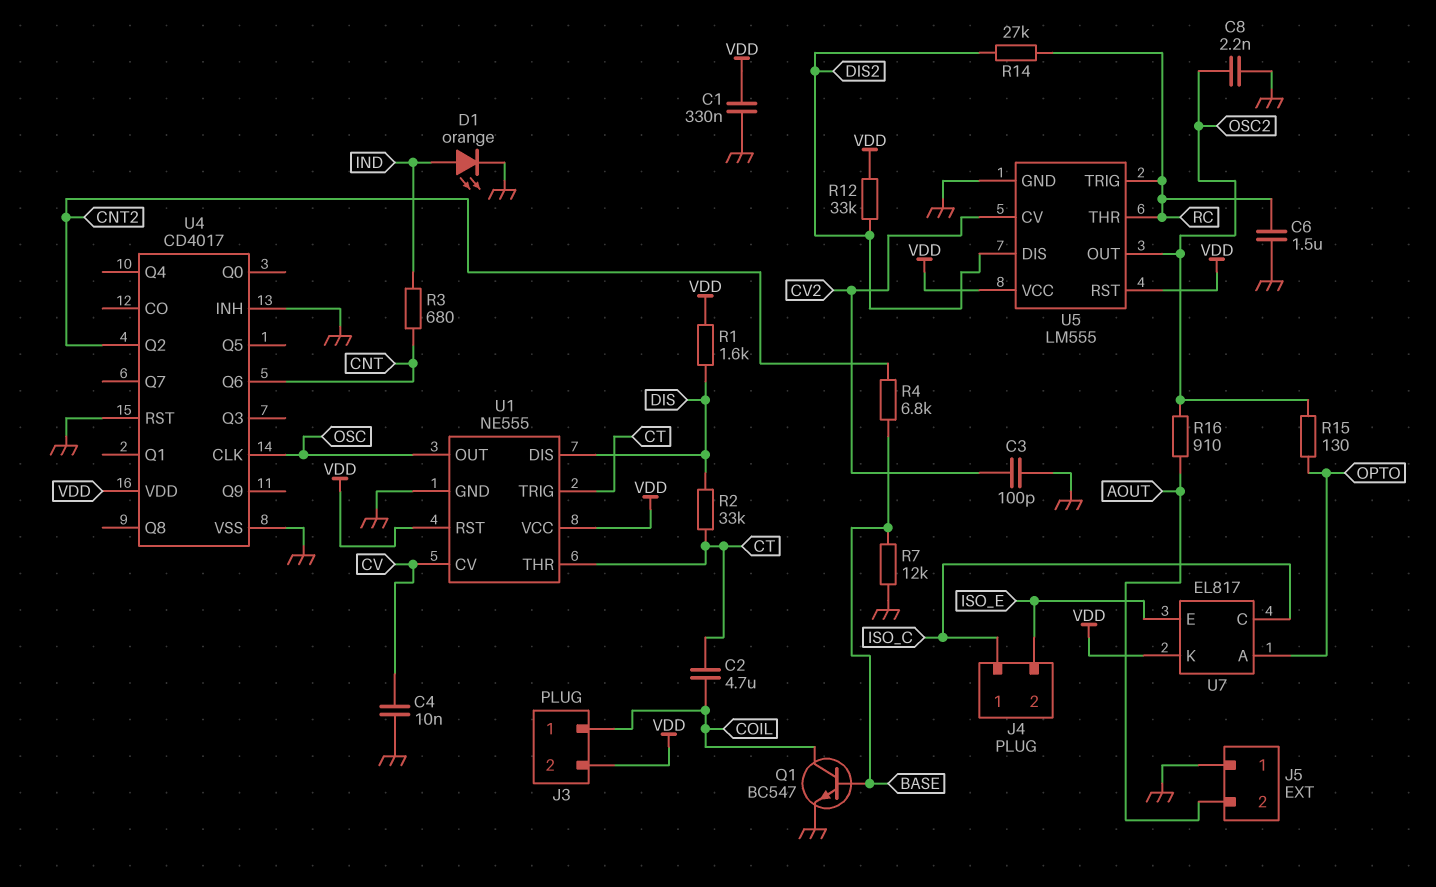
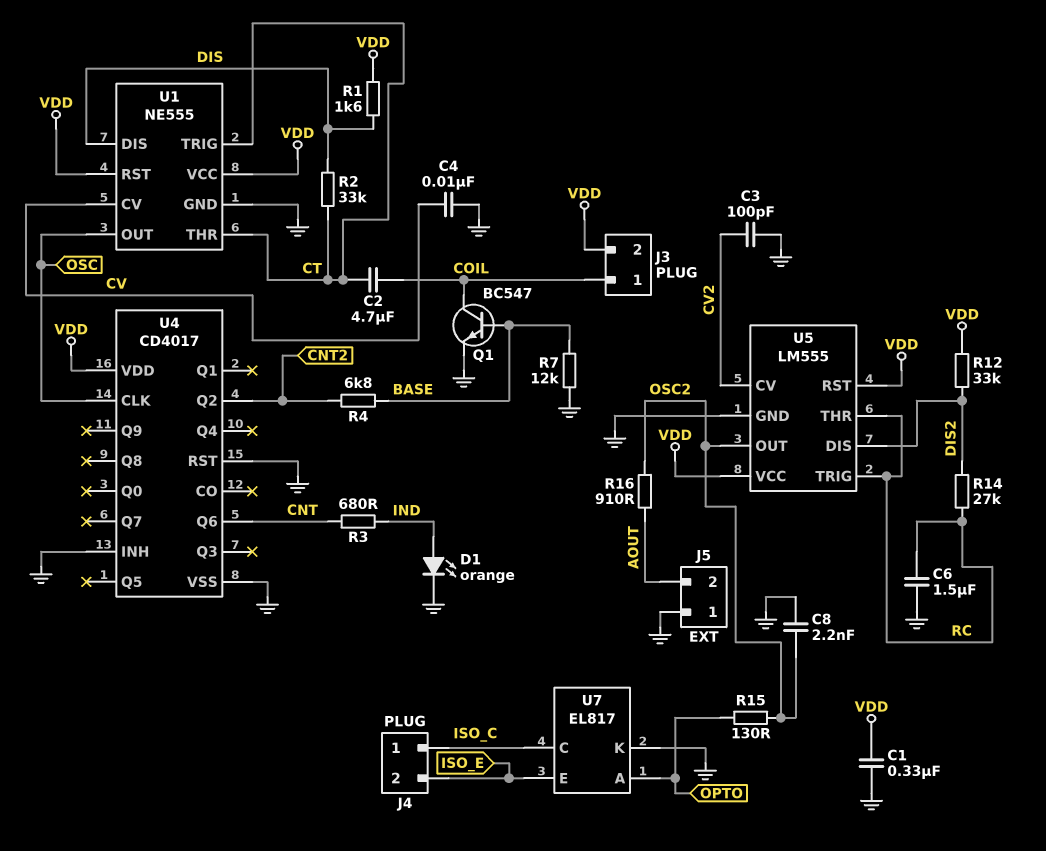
U7 pin K: VDD -> GND

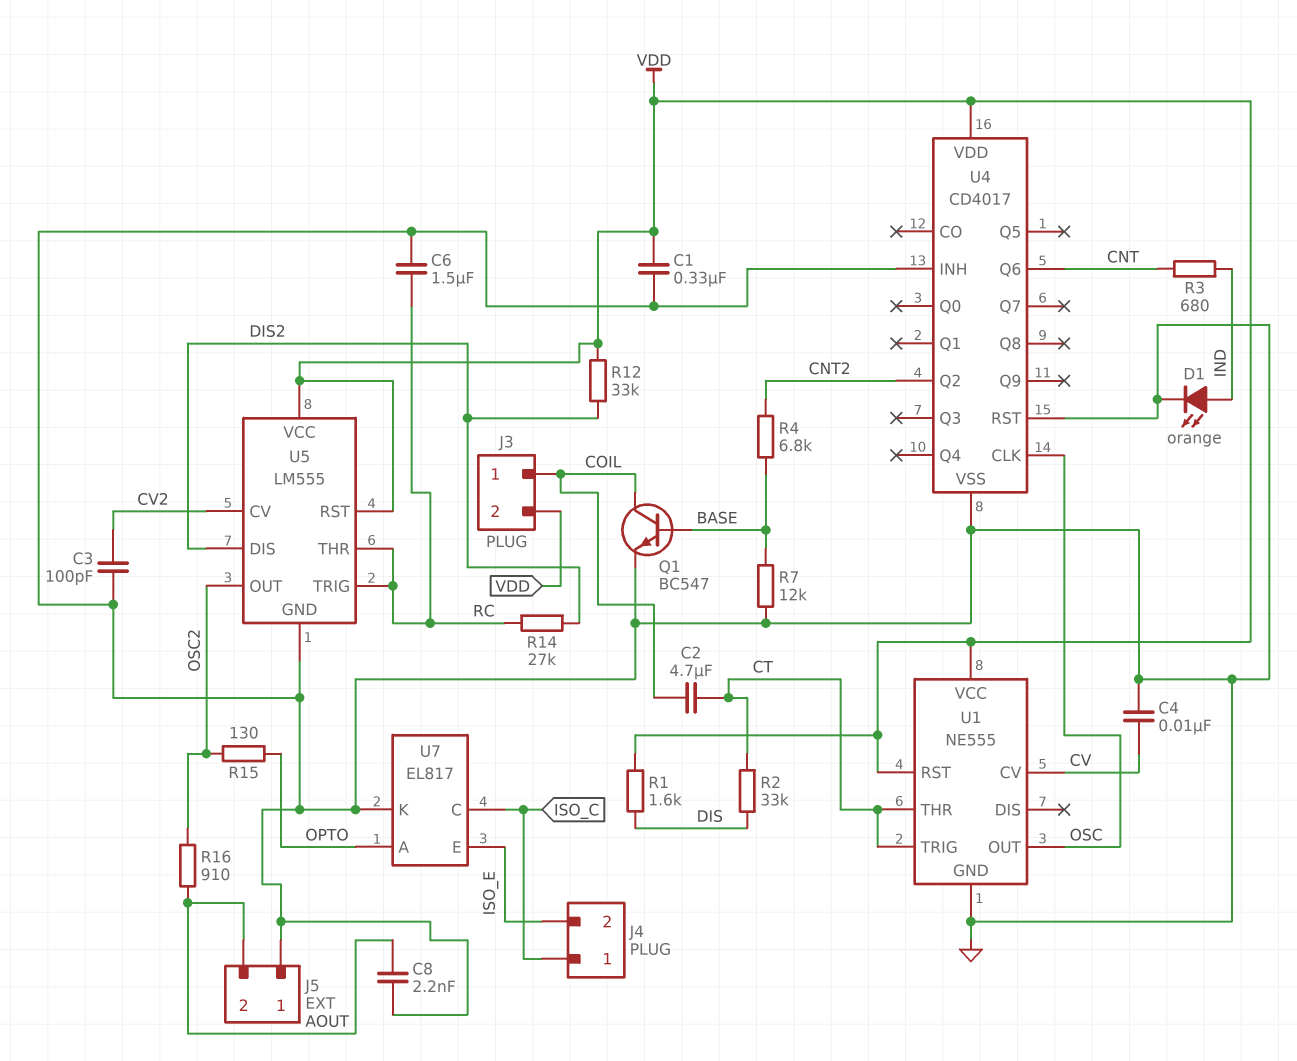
C8: 2.2nF (GND, OSC2) -> 2.2nF (AOUT, GND)
U1 pin DIS: DIS -> none

